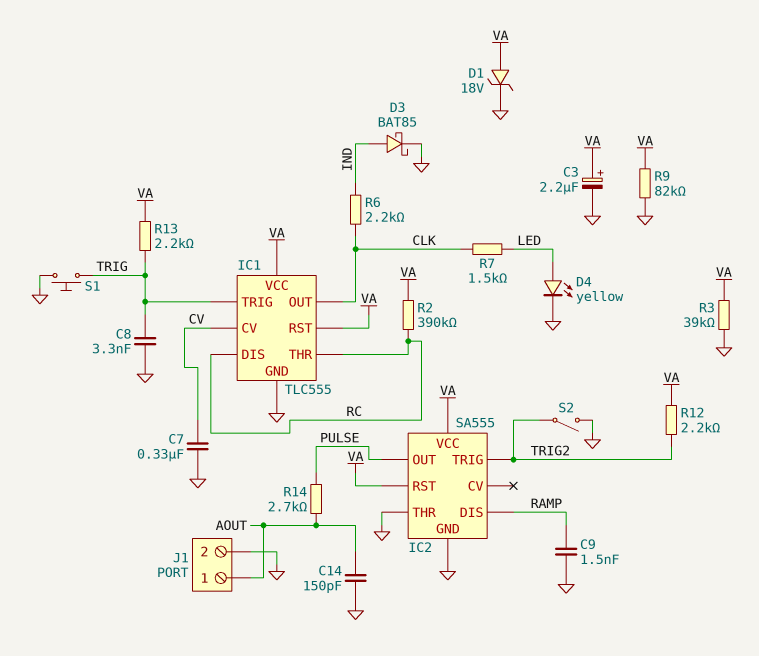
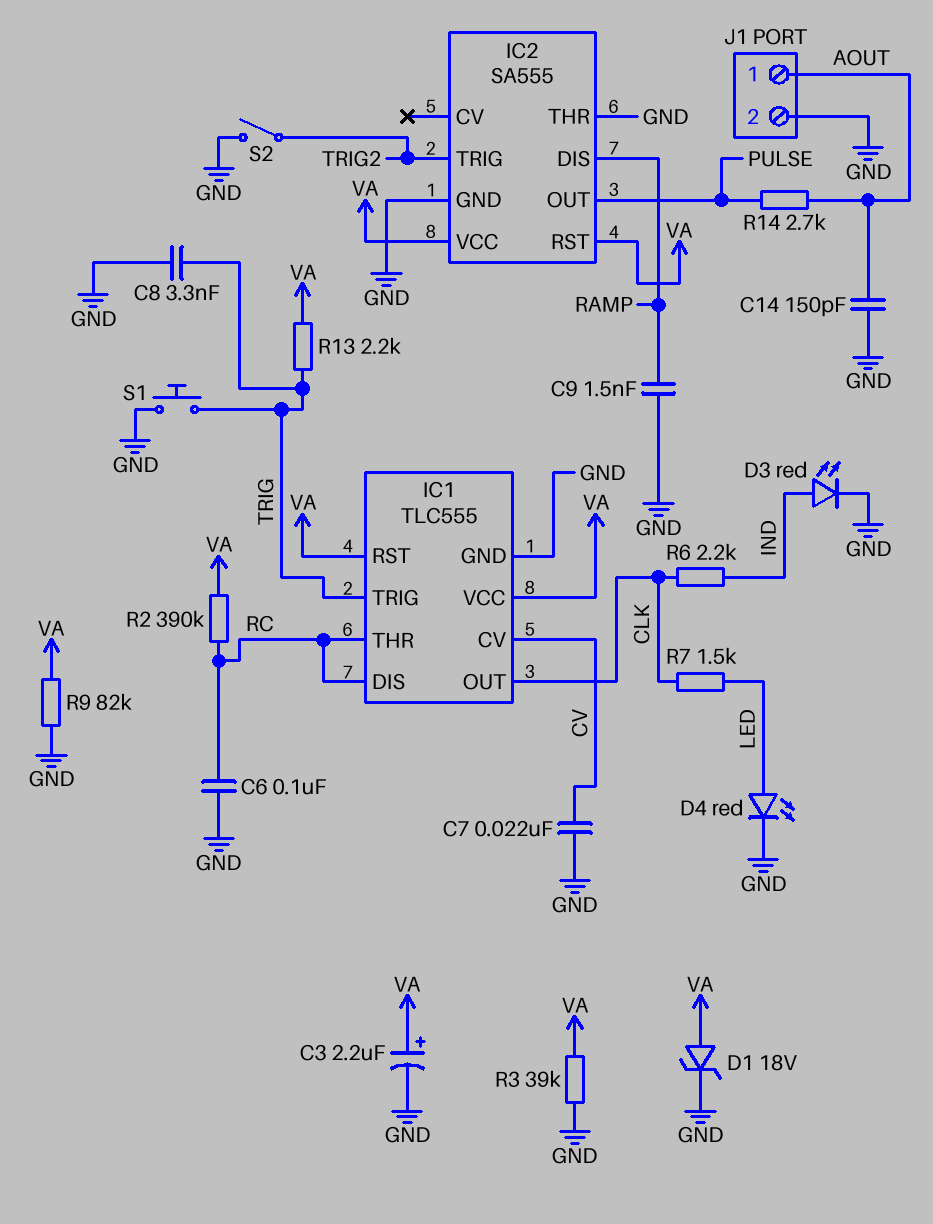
C6: none -> 100nF (GND, RC)
C7: 330nF (CV, GND) -> 22nF (CV, GND)
D3: schottky BAT85 (A IND, K GND) -> LED red (A IND, K GND)
D4: LED yellow (A LED, K GND) -> LED red (A LED, K GND)
R12: 2.2k (TRIG2, VA) -> none

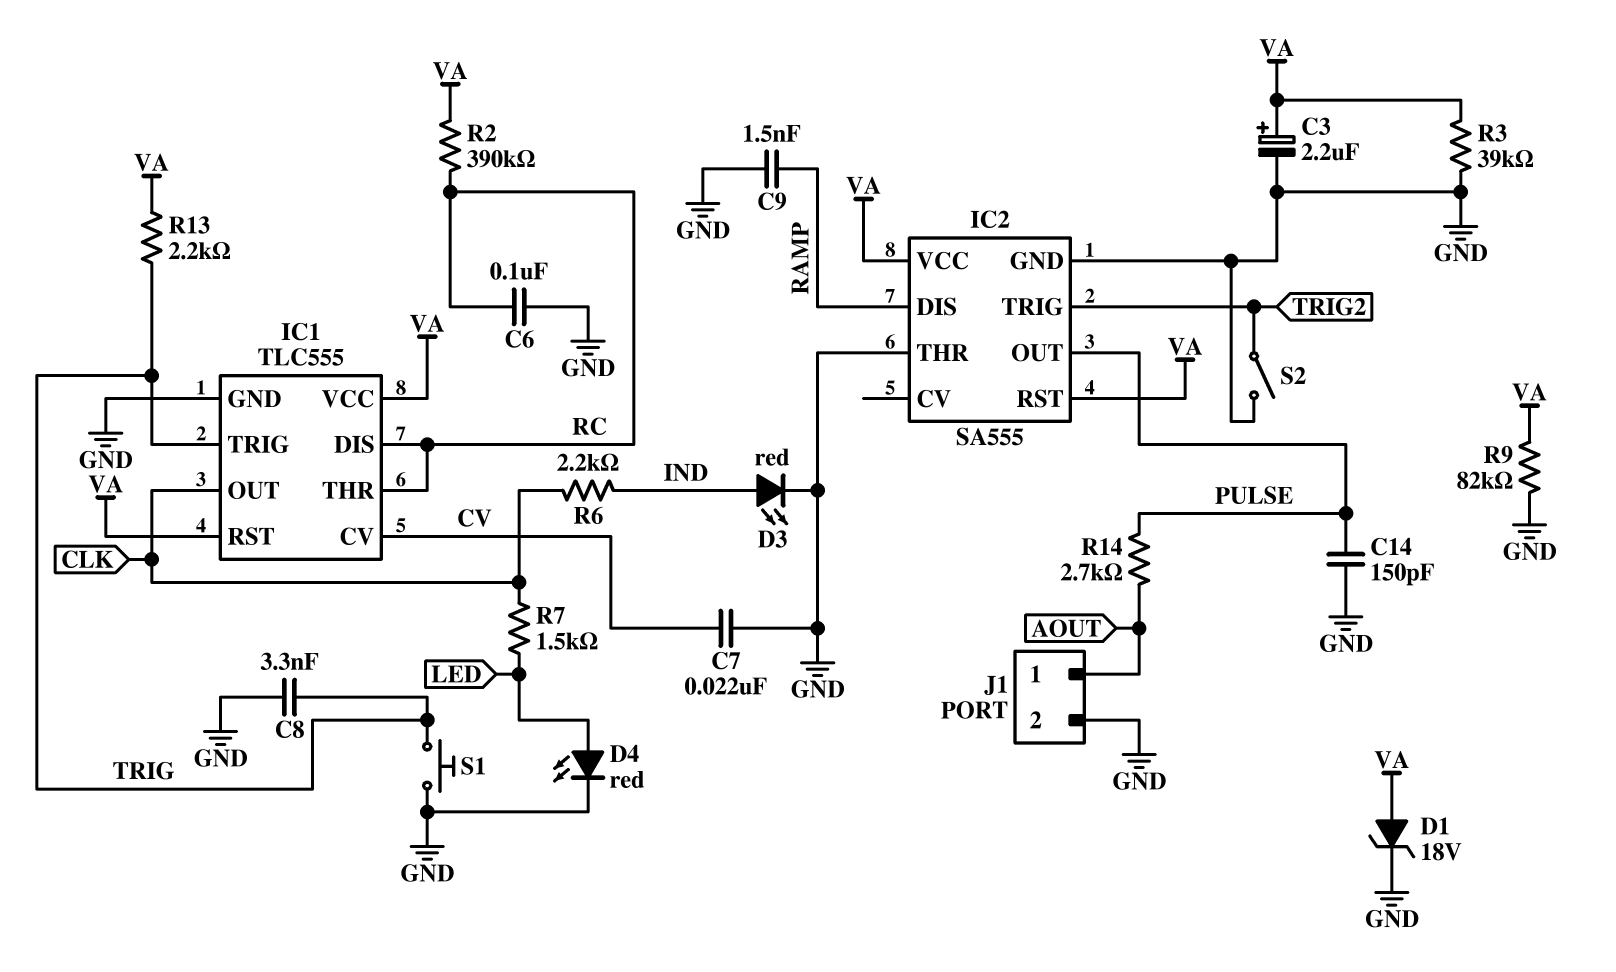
C14: 150pF (AOUT, GND) -> 150pF (GND, PULSE)

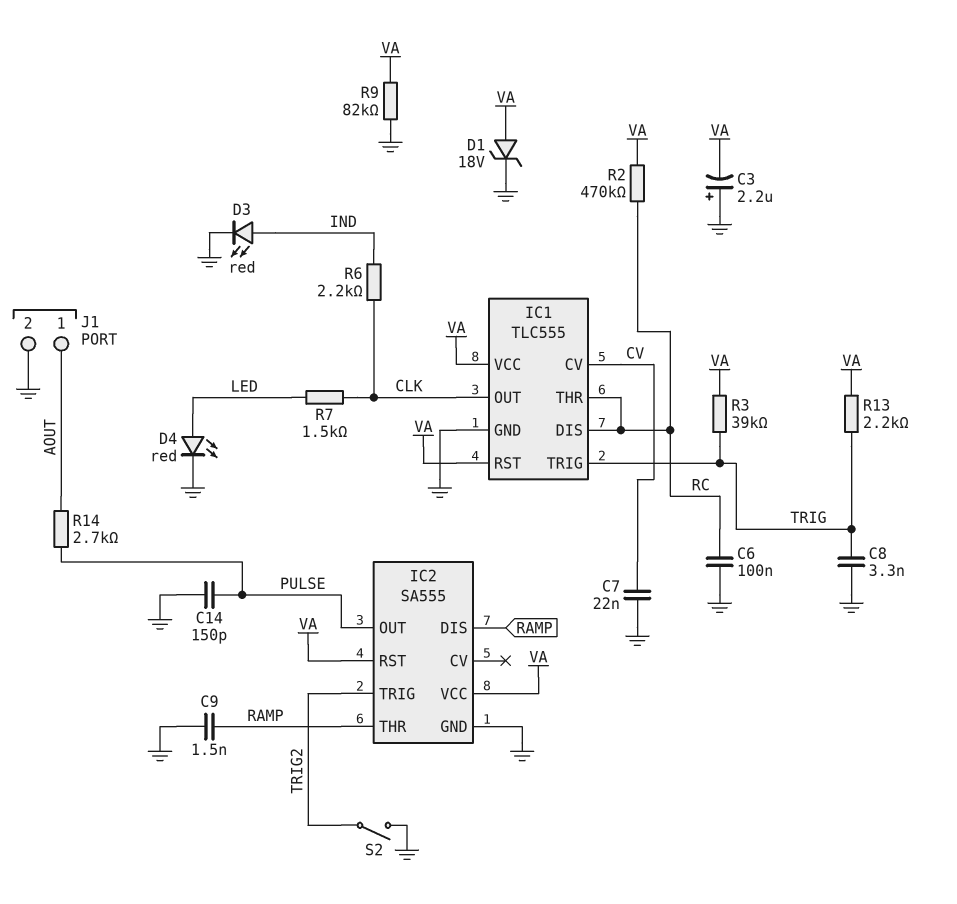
C3: 2.2uF (plus VA, minus GND) -> 2.2uF (plus GND, minus VA)
IC2 pin THR: GND -> RAMP
R2: 390k (RC, VA) -> 470k (RC, VA)
R3: 39k (GND, VA) -> 39k (TRIG, VA)
S1: button (GND, TRIG) -> none

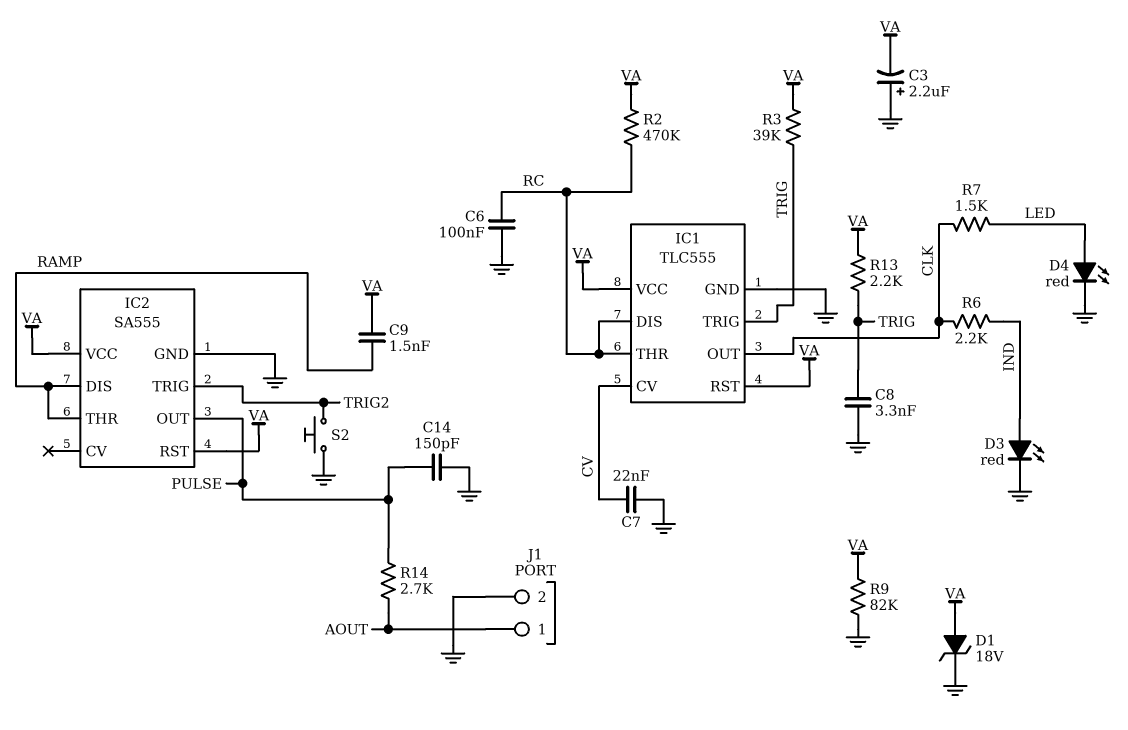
C9: 1.5nF (GND, RAMP) -> 1.5nF (RAMP, VA)
S2: switch (GND, TRIG2) -> button (GND, TRIG2)

